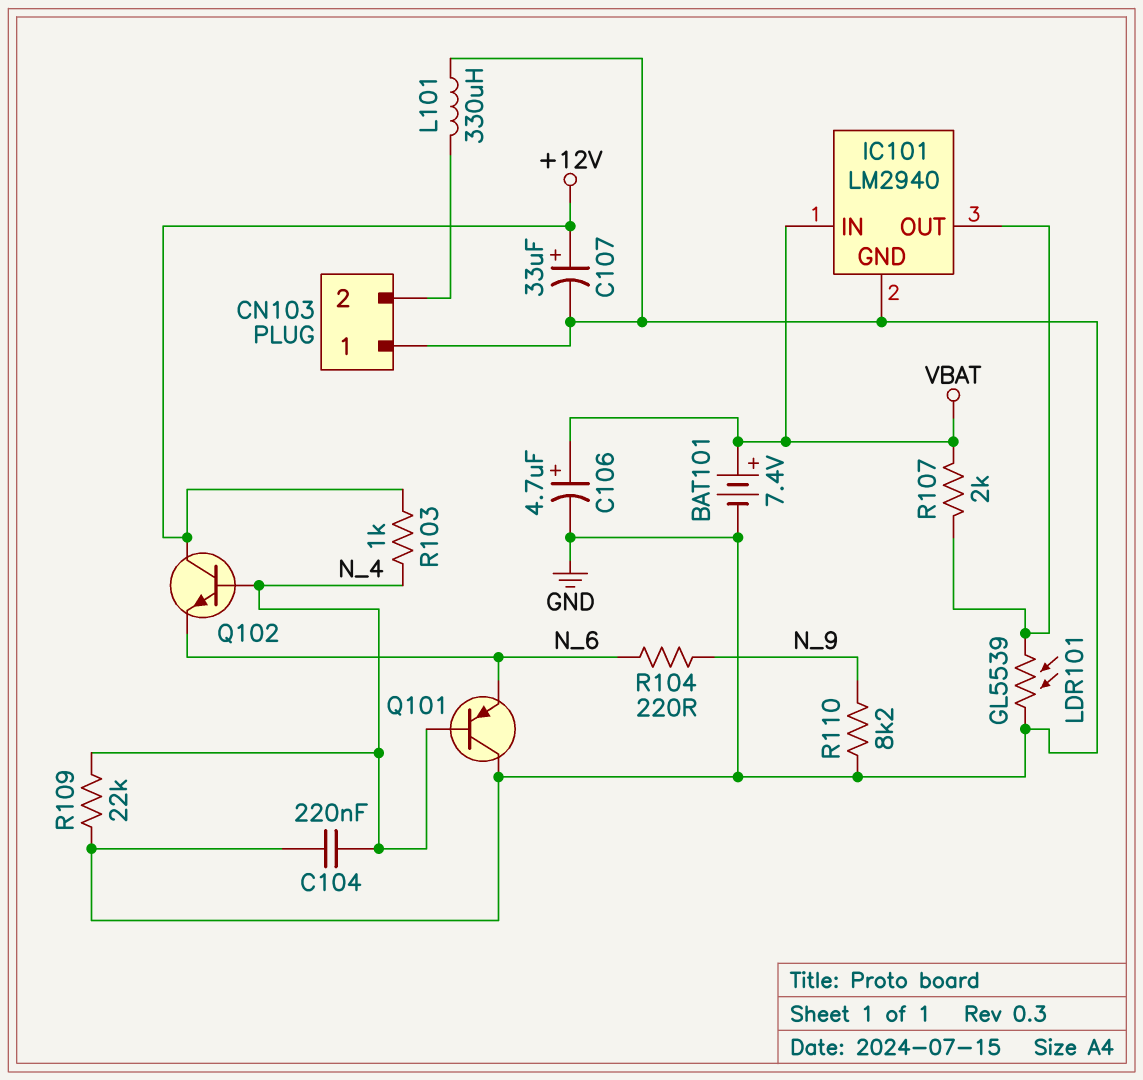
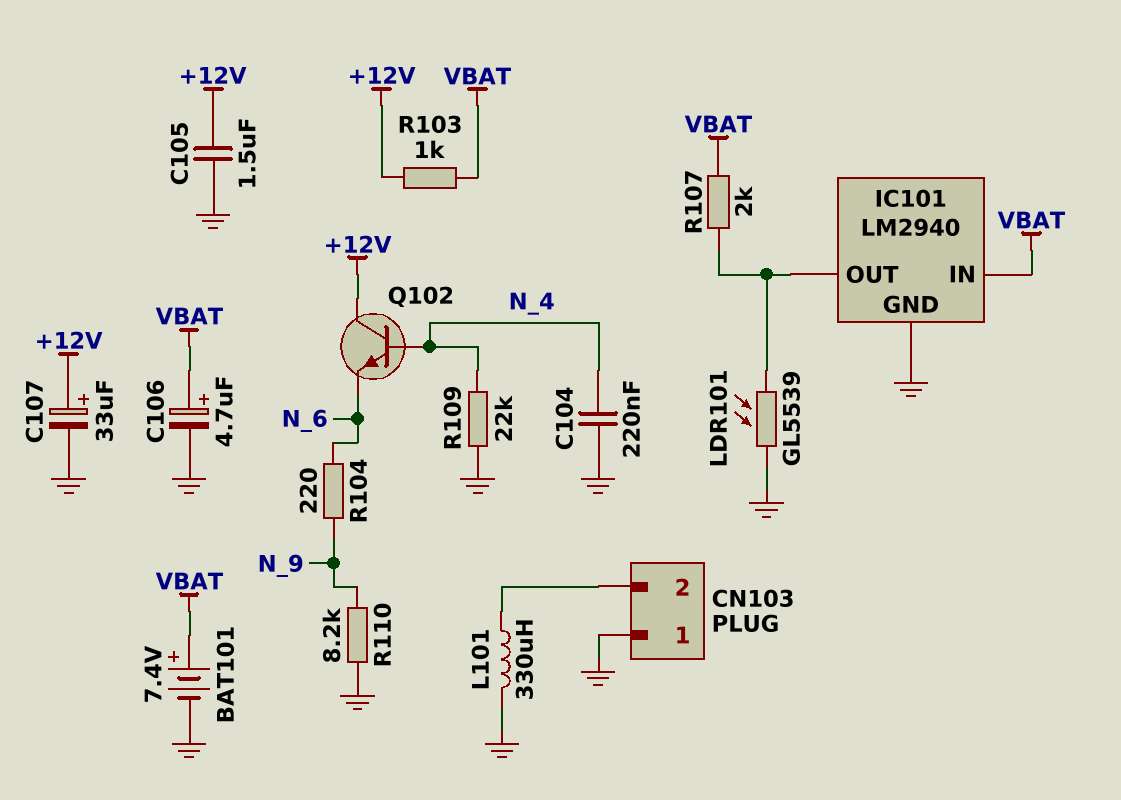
C105: none -> 1.5uF (+12V, GND)
Q101: PNP (B N_4, C GND, E N_6) -> none
R103: 1k (+12V, N_4) -> 1k (+12V, VBAT)

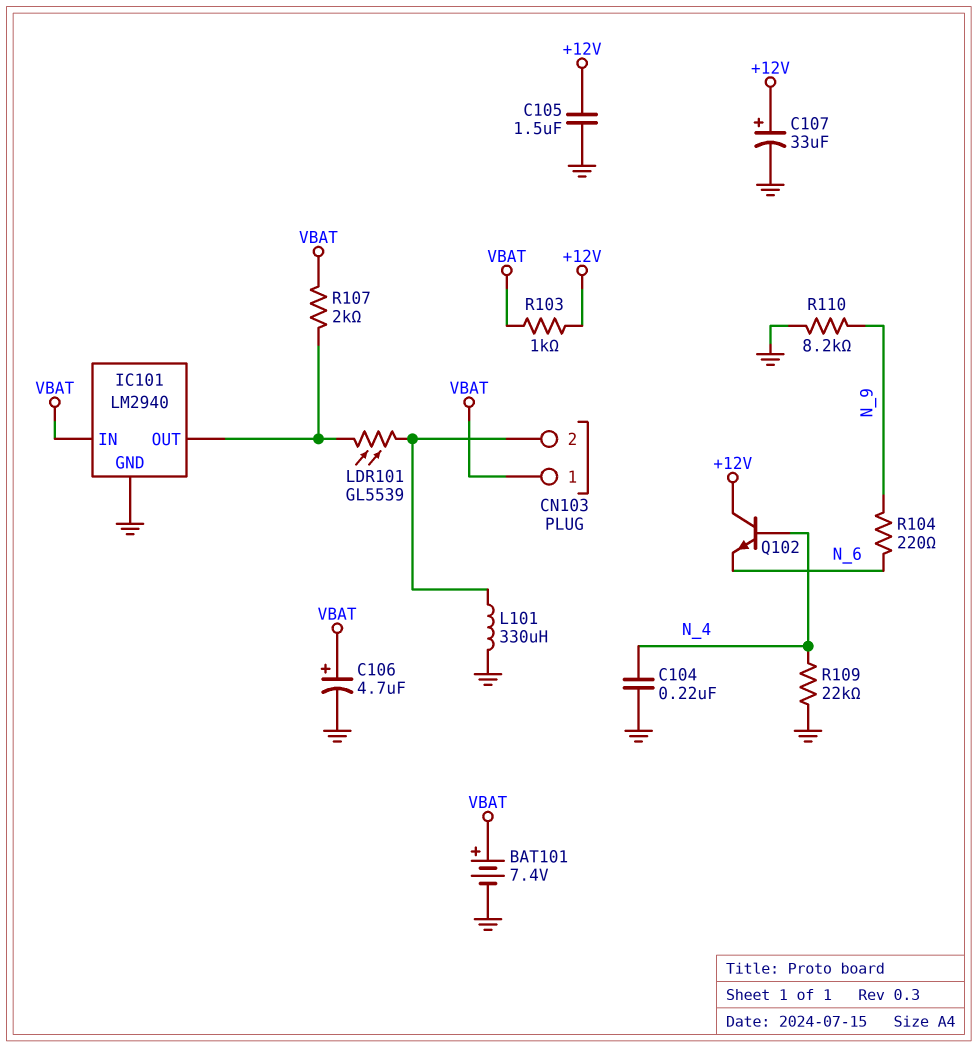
CN103 pin 1: GND -> VBAT
LDR101: GL5539 (GND, IC101/OUT) -> GL5539 (CN103/2, IC101/OUT)

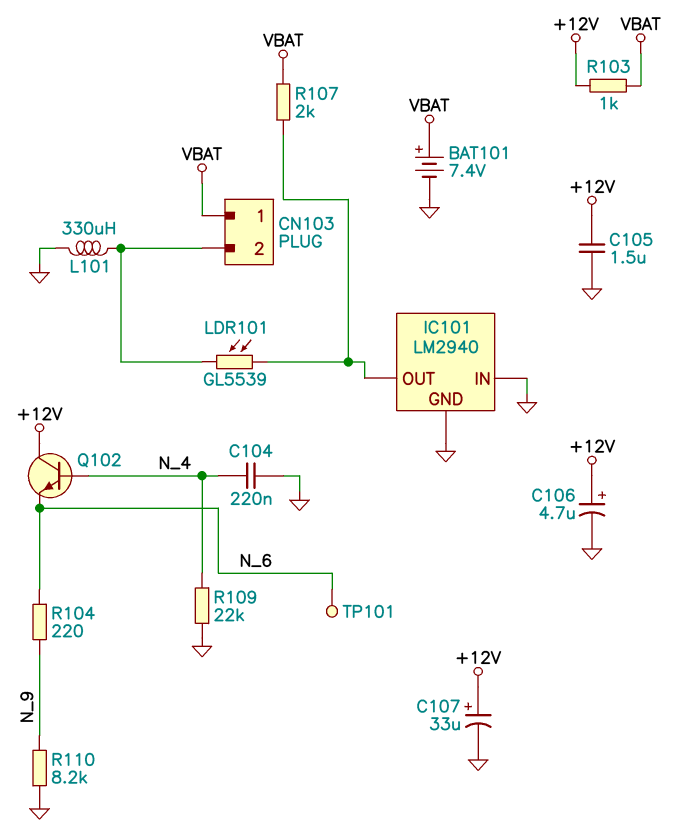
C106: 4.7uF (plus VBAT, minus GND) -> 4.7uF (plus +12V, minus GND)
IC101 pin IN: VBAT -> GND
TP101: none -> test point (N_6)

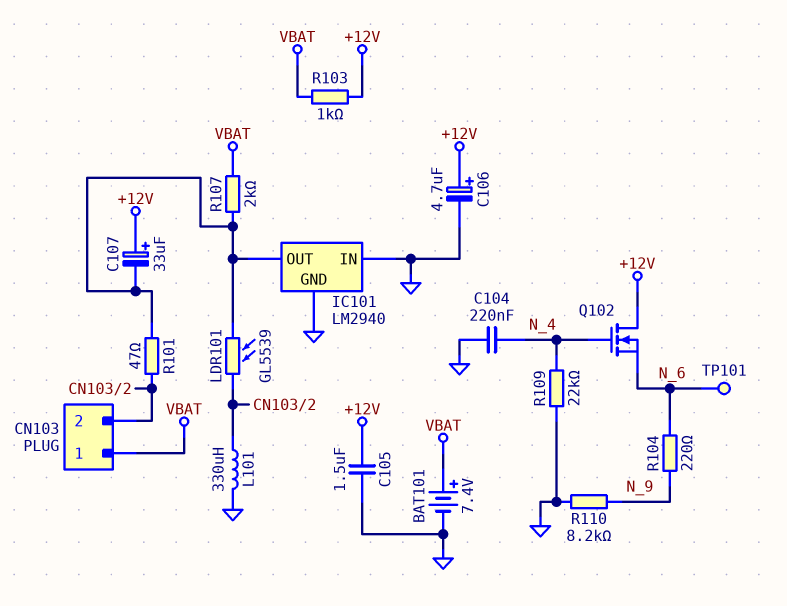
C107: 33uF (plus +12V, minus GND) -> 33uF (plus +12V, minus IC101/OUT)
Q102: NPN (B N_4, C +12V, E N_6) -> NMOS (G N_4, D +12V, S N_6)
R101: none -> 47 (CN103/2, IC101/OUT)

